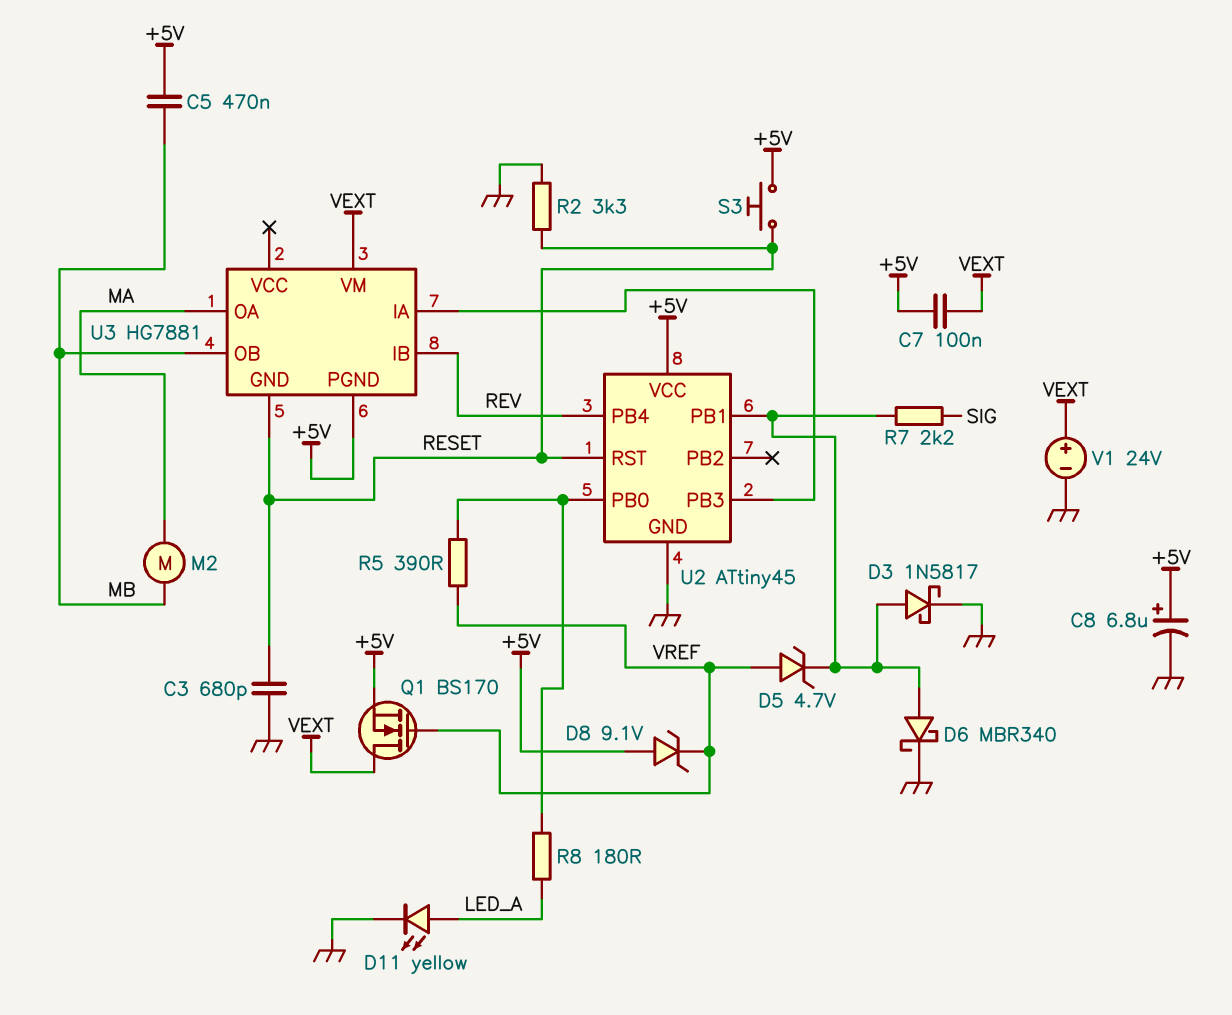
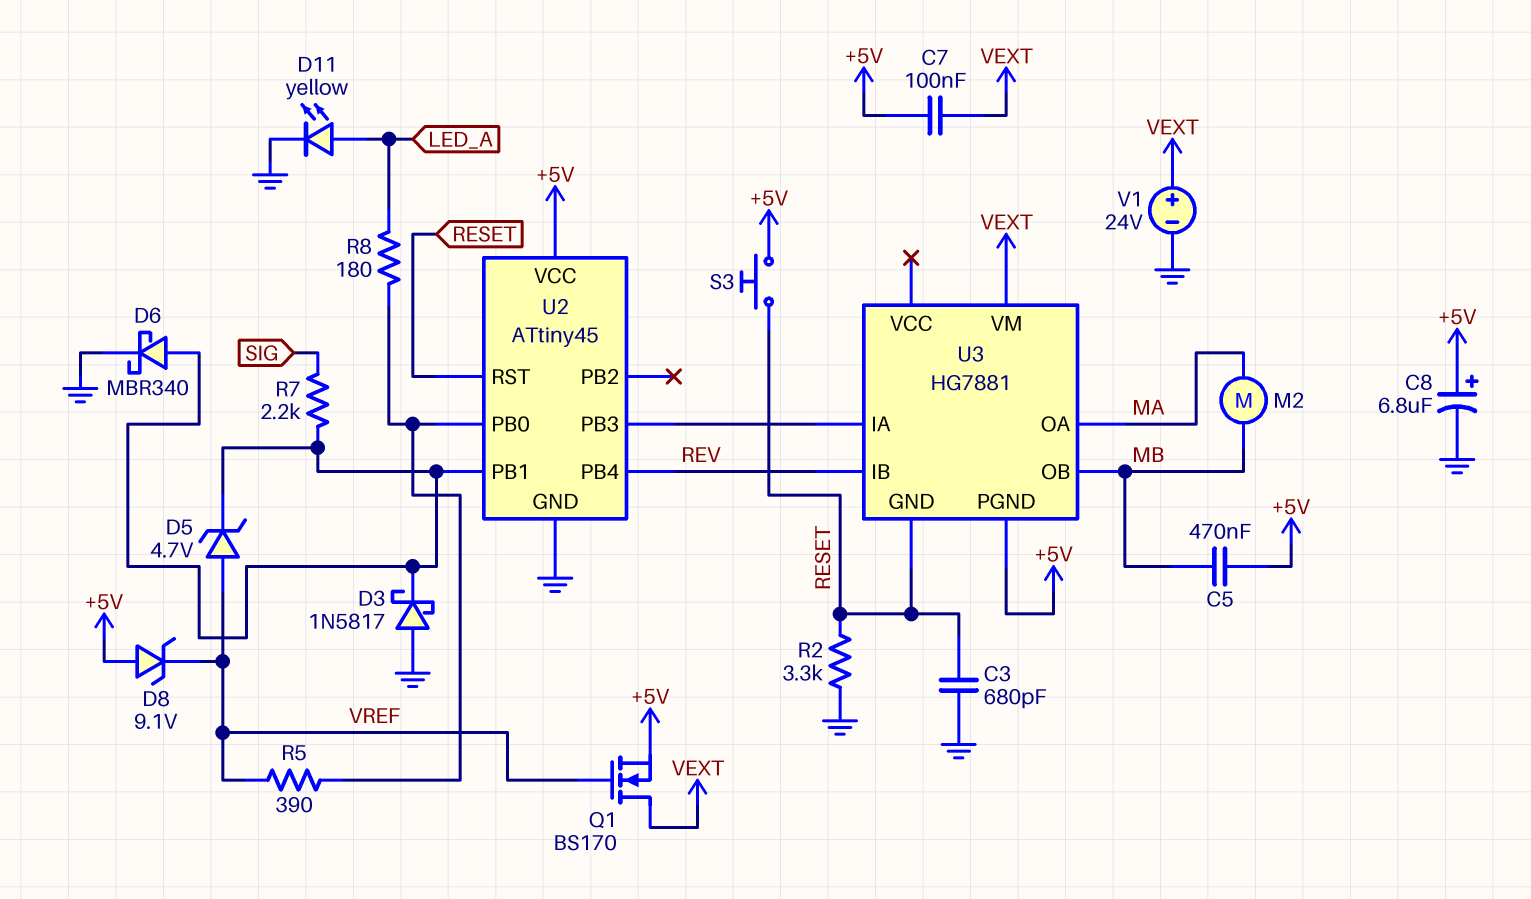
D3: schottky 1N5817 (A U2/PB1, K GND) -> schottky 1N5817 (A GND, K U2/PB1)

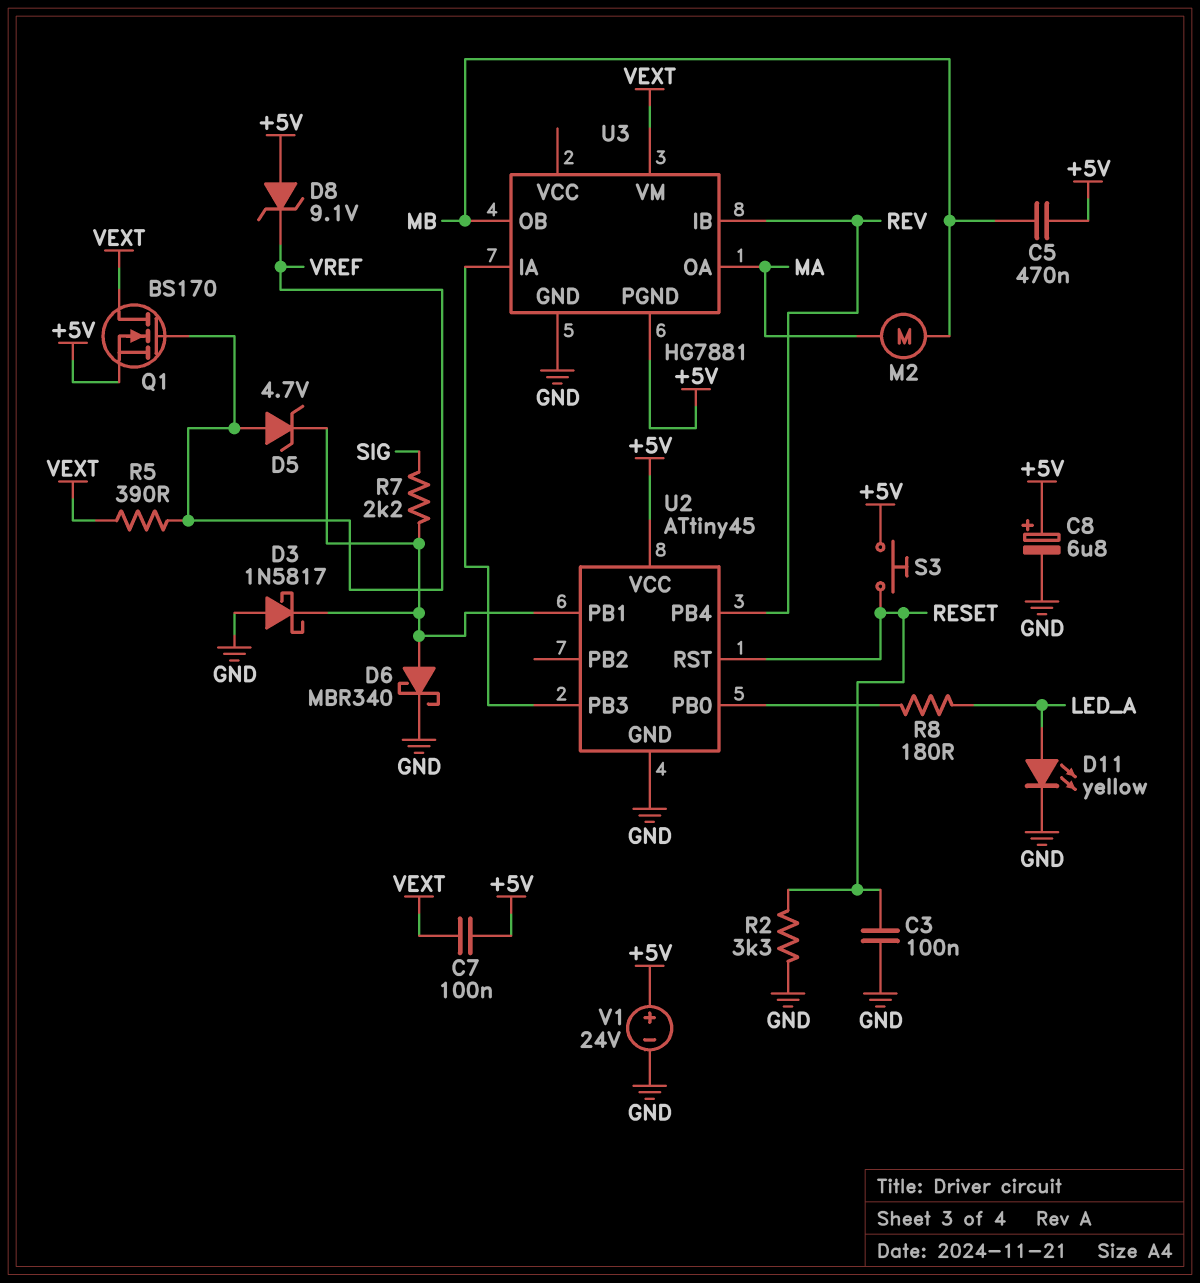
C3: 680pF (GND, RESET) -> 100nF (GND, RESET)
R5: 390 (U2/PB0, VREF) -> 390 (VEXT, VREF)
U3 pin GND: RESET -> GND
V1: 24V (plus VEXT, minus GND) -> 24V (plus +5V, minus GND)

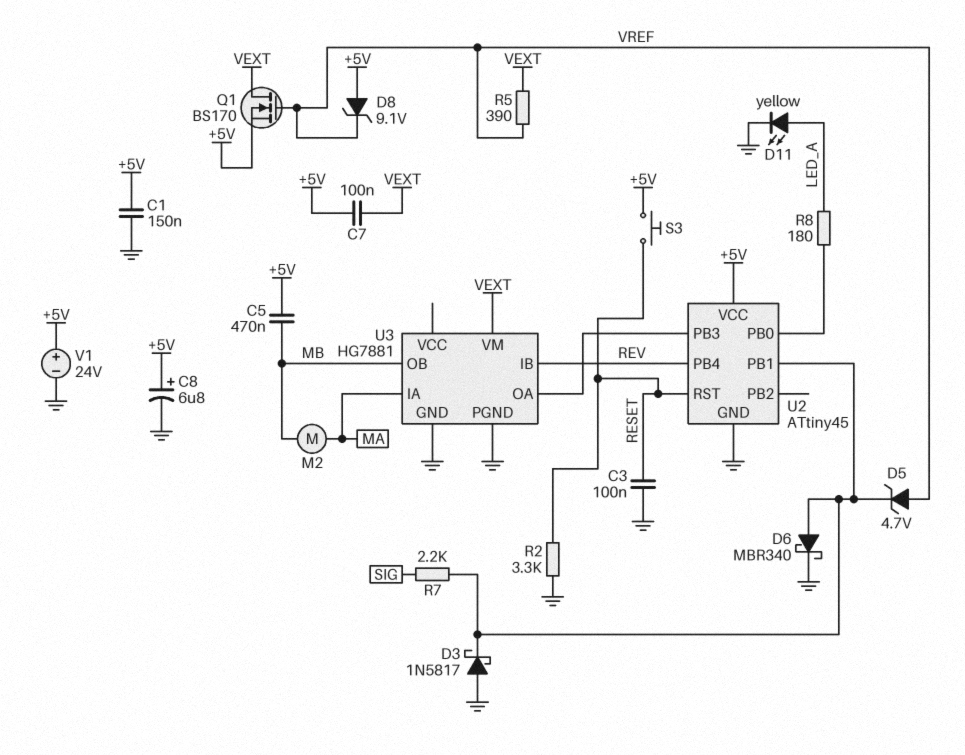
C1: none -> 150nF (+5V, GND)
U3 pin IA: U2/PB3 -> MA
U3 pin OA: MA -> U2/PB3
U3 pin PGND: +5V -> GND

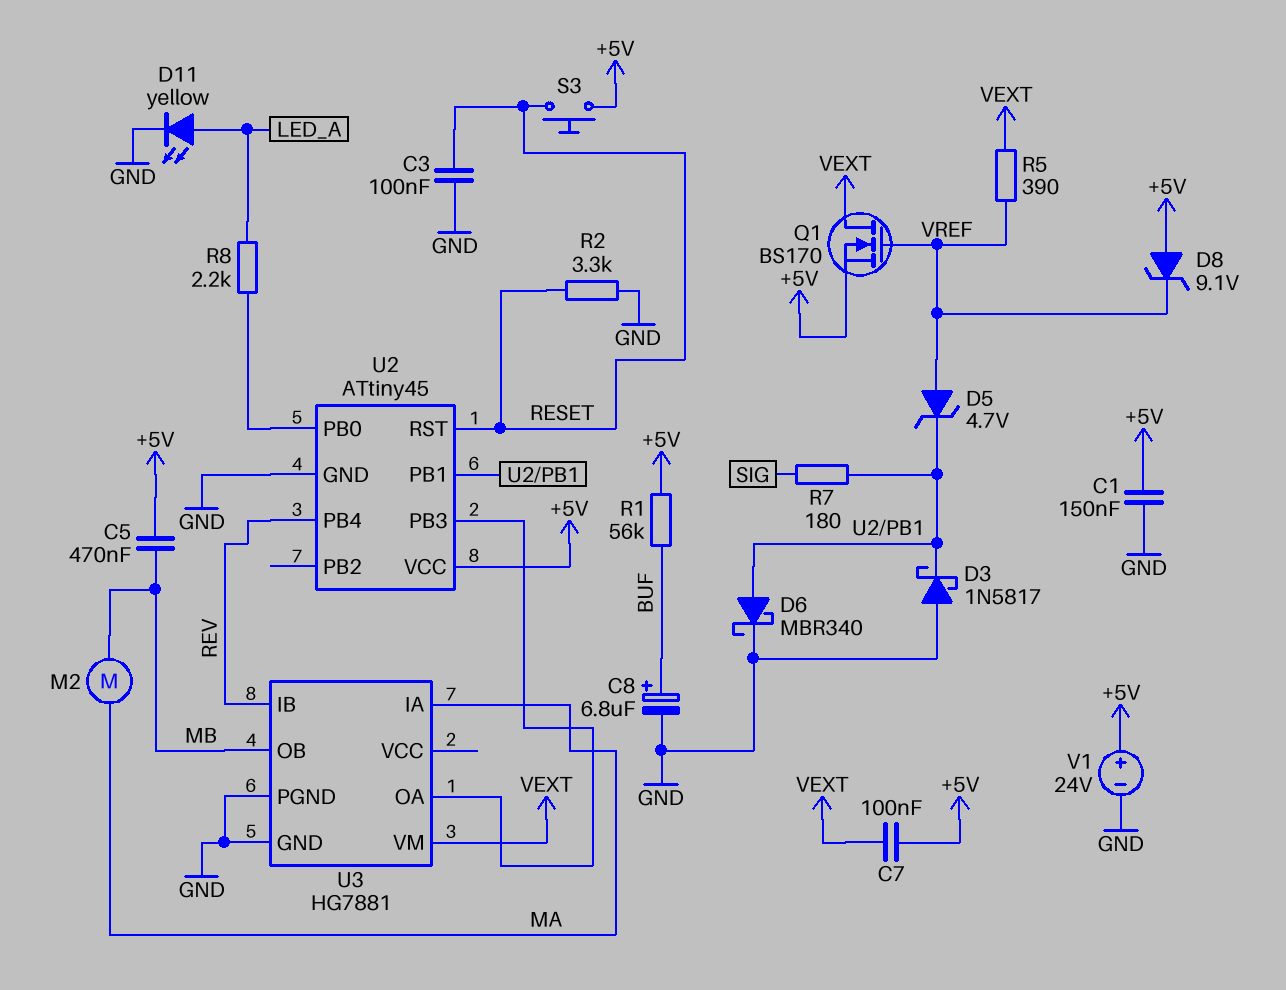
C8: 6.8uF (plus +5V, minus GND) -> 6.8uF (plus BUF, minus GND)
R1: none -> 56k (+5V, BUF)
R7: 2.2k (SIG, U2/PB1) -> 180 (SIG, U2/PB1)
R8: 180 (LED_A, U2/PB0) -> 2.2k (LED_A, U2/PB0)

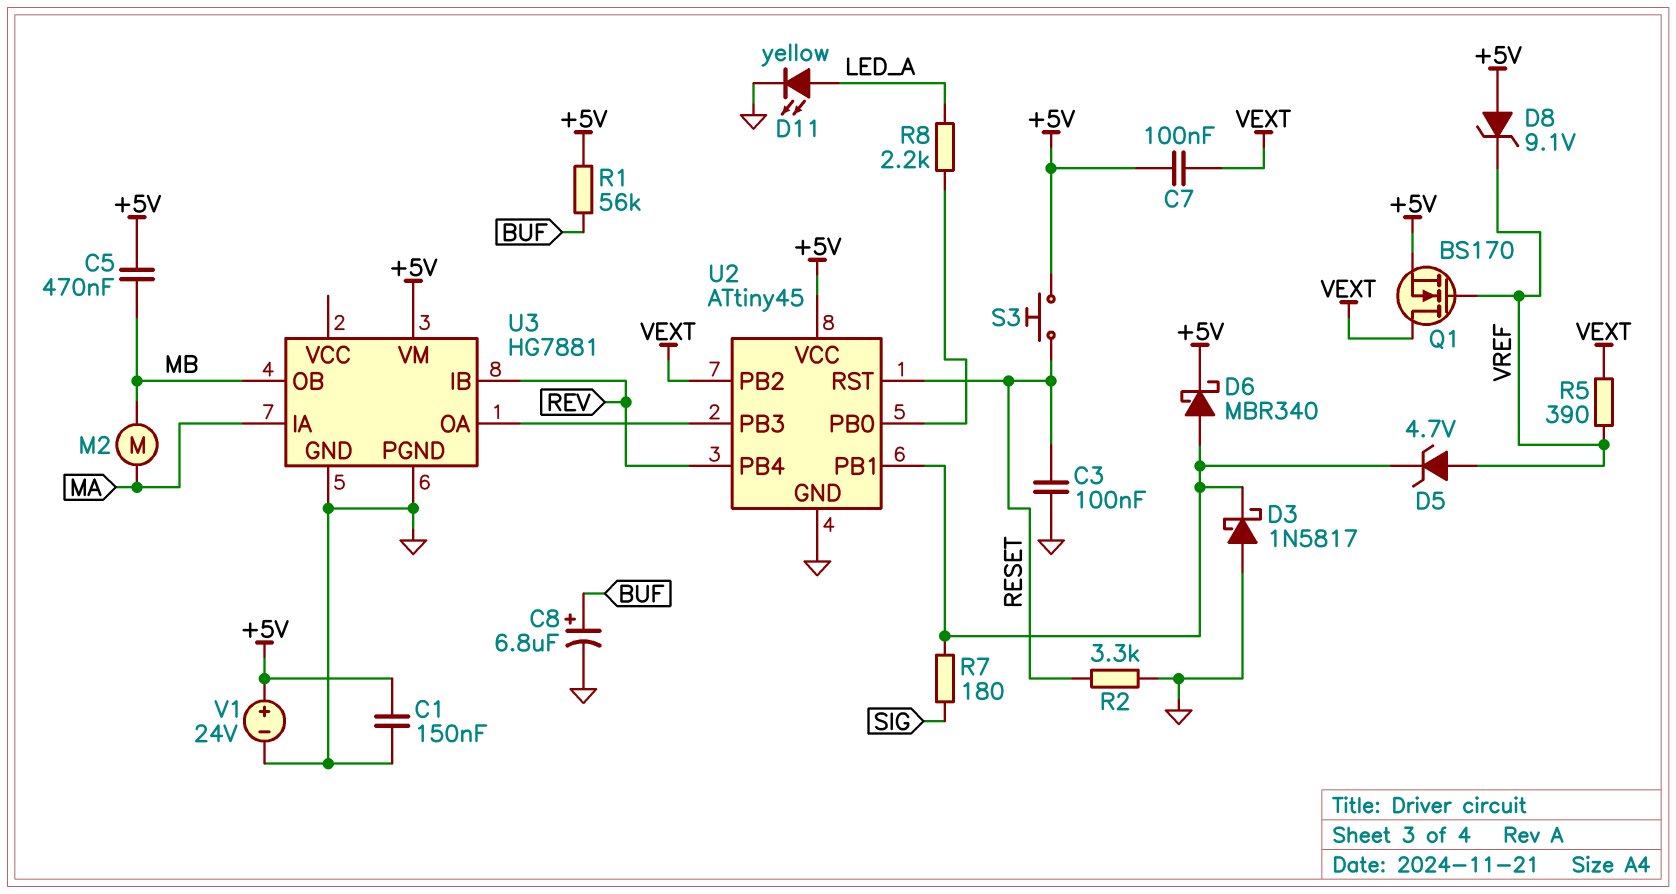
D6: schottky MBR340 (A U2/PB1, K GND) -> schottky MBR340 (A U2/PB1, K +5V)
U2 pin PB2: none -> VEXT
U3 pin VM: VEXT -> +5V

